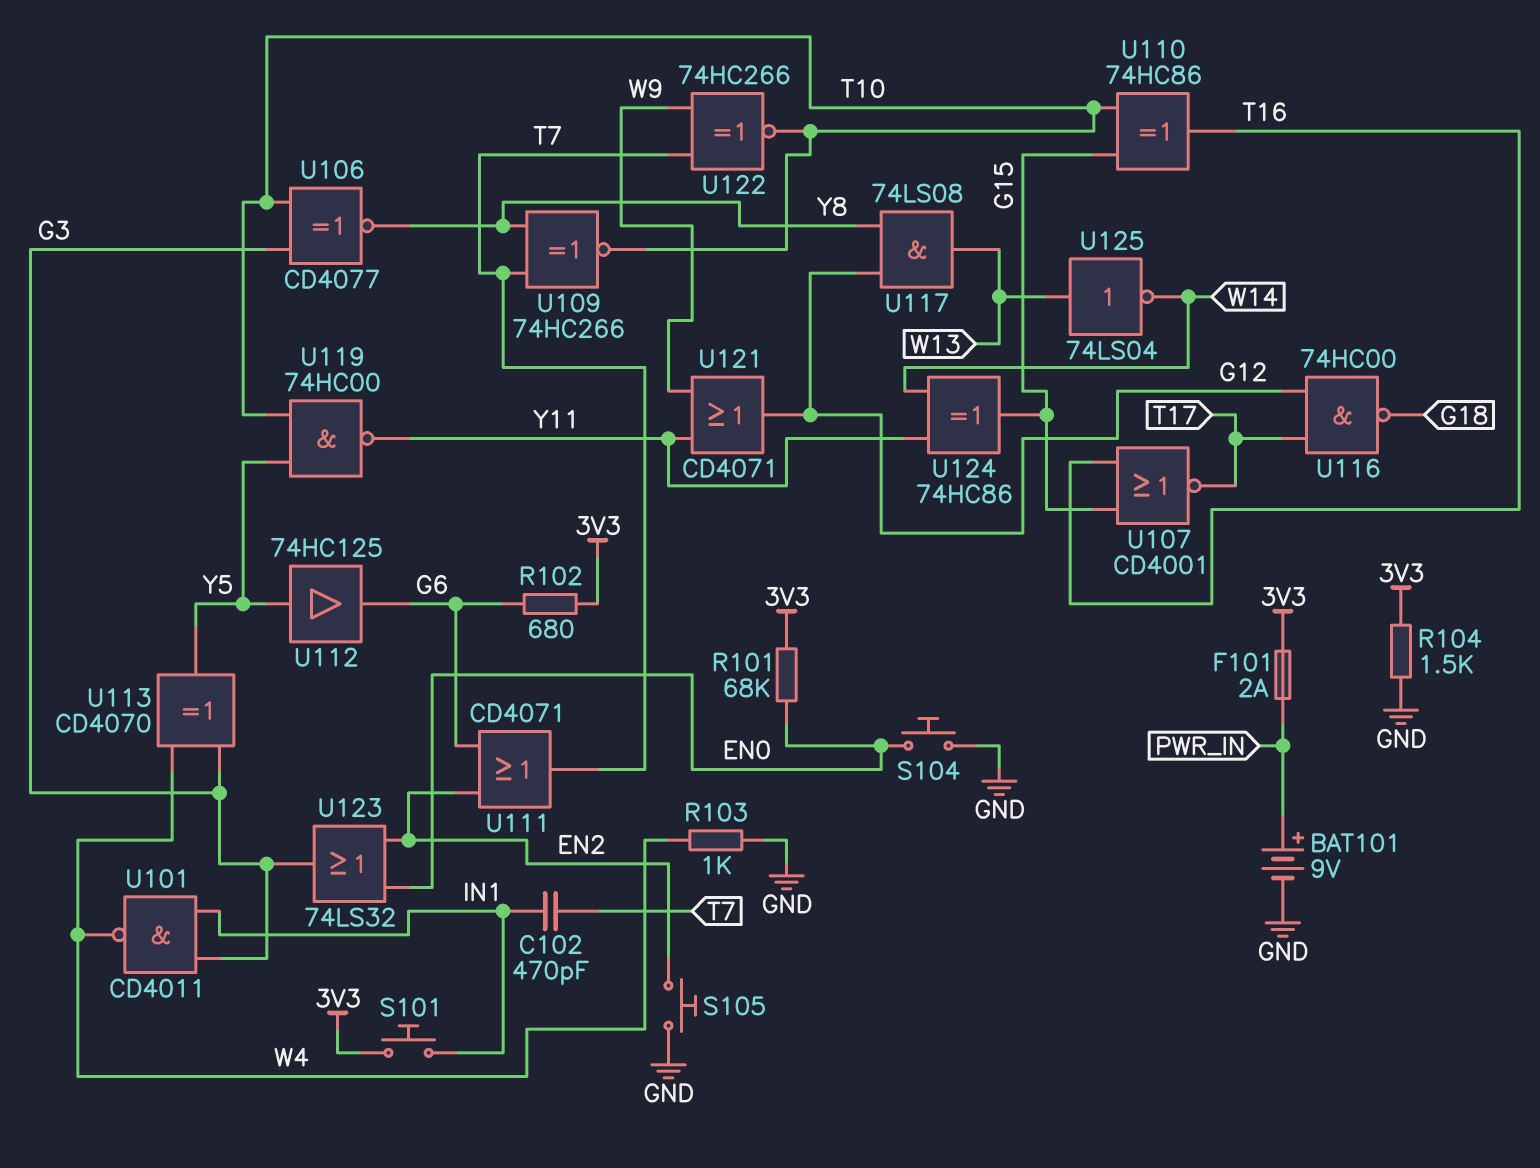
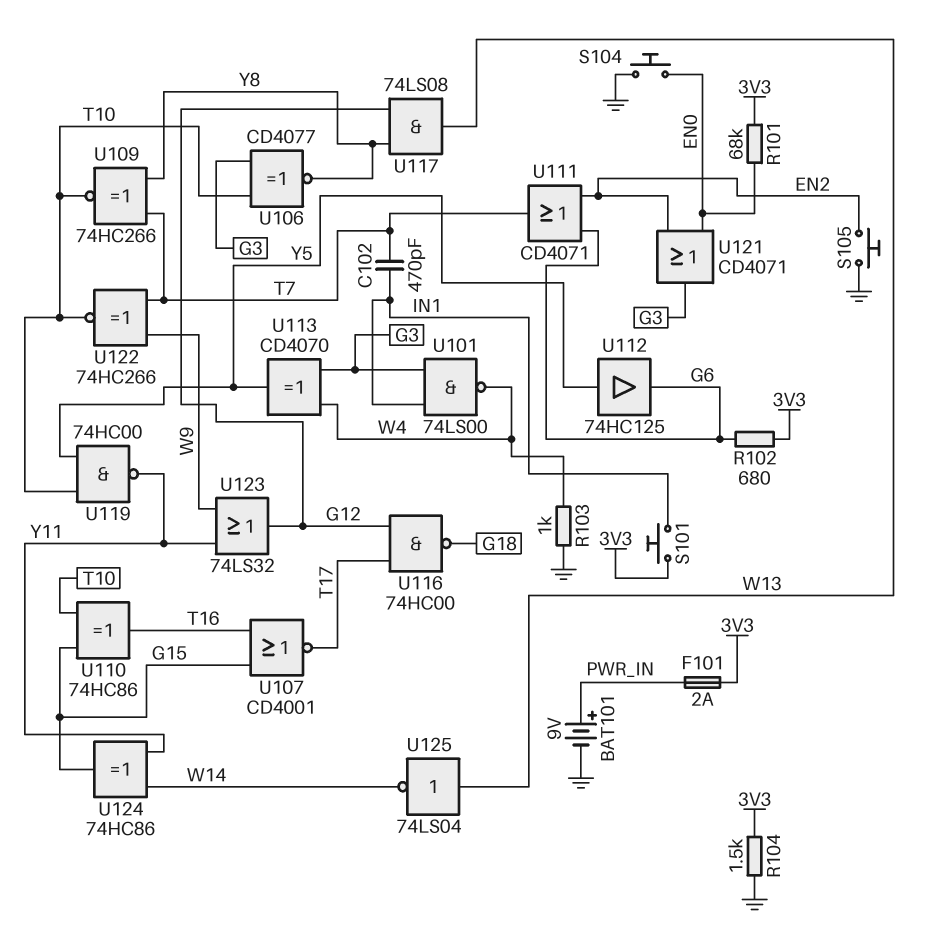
U101: NAND CD4011 (in G3, in IN1, out W4) -> NAND 74LS00 (in G3, in IN1, out W4)
U121: OR CD4071 (in W9, in Y11, out G12) -> OR CD4071 (in EN0, in EN2, out G3)
U123: OR 74LS32 (in EN0, in EN2, out G3) -> OR 74LS32 (in W9, in Y11, out G12)

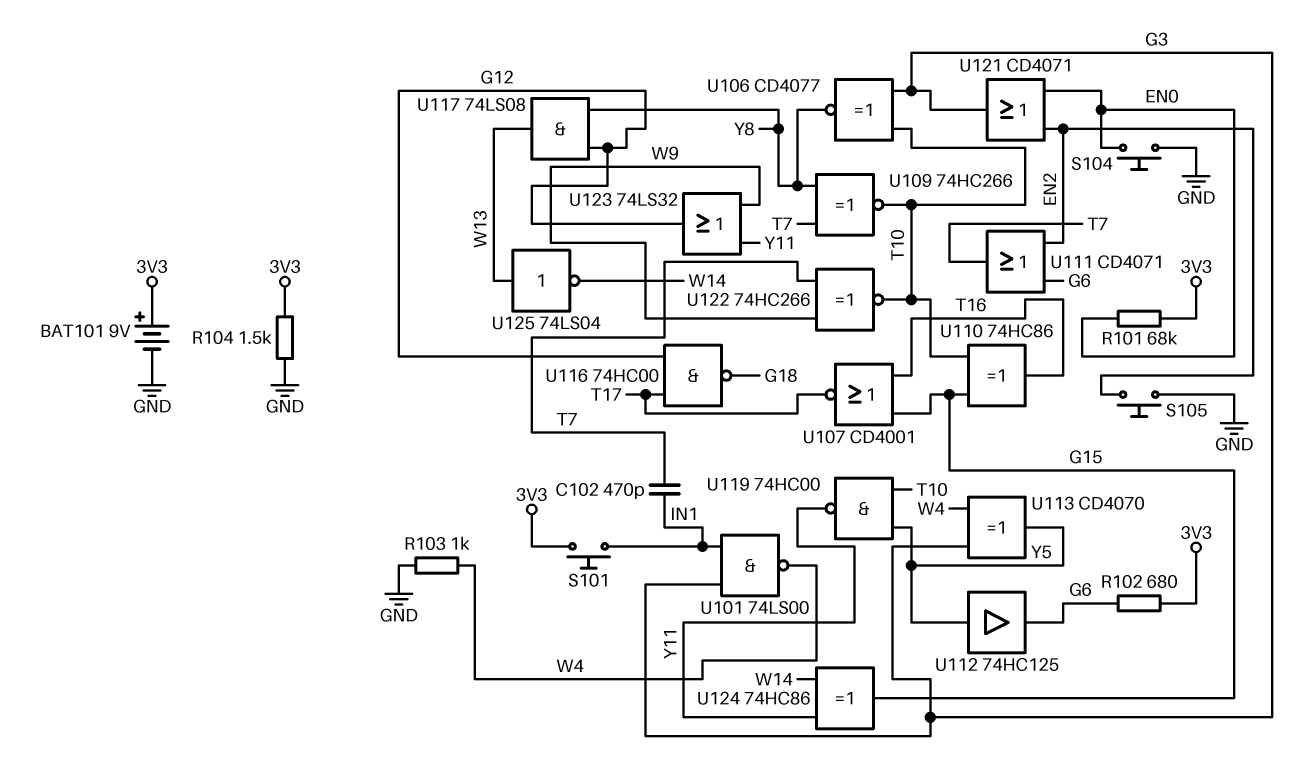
BAT101: 9V (plus PWR_IN, minus GND) -> 9V (plus 3V3, minus GND)
F101: 2A (3V3, PWR_IN) -> none

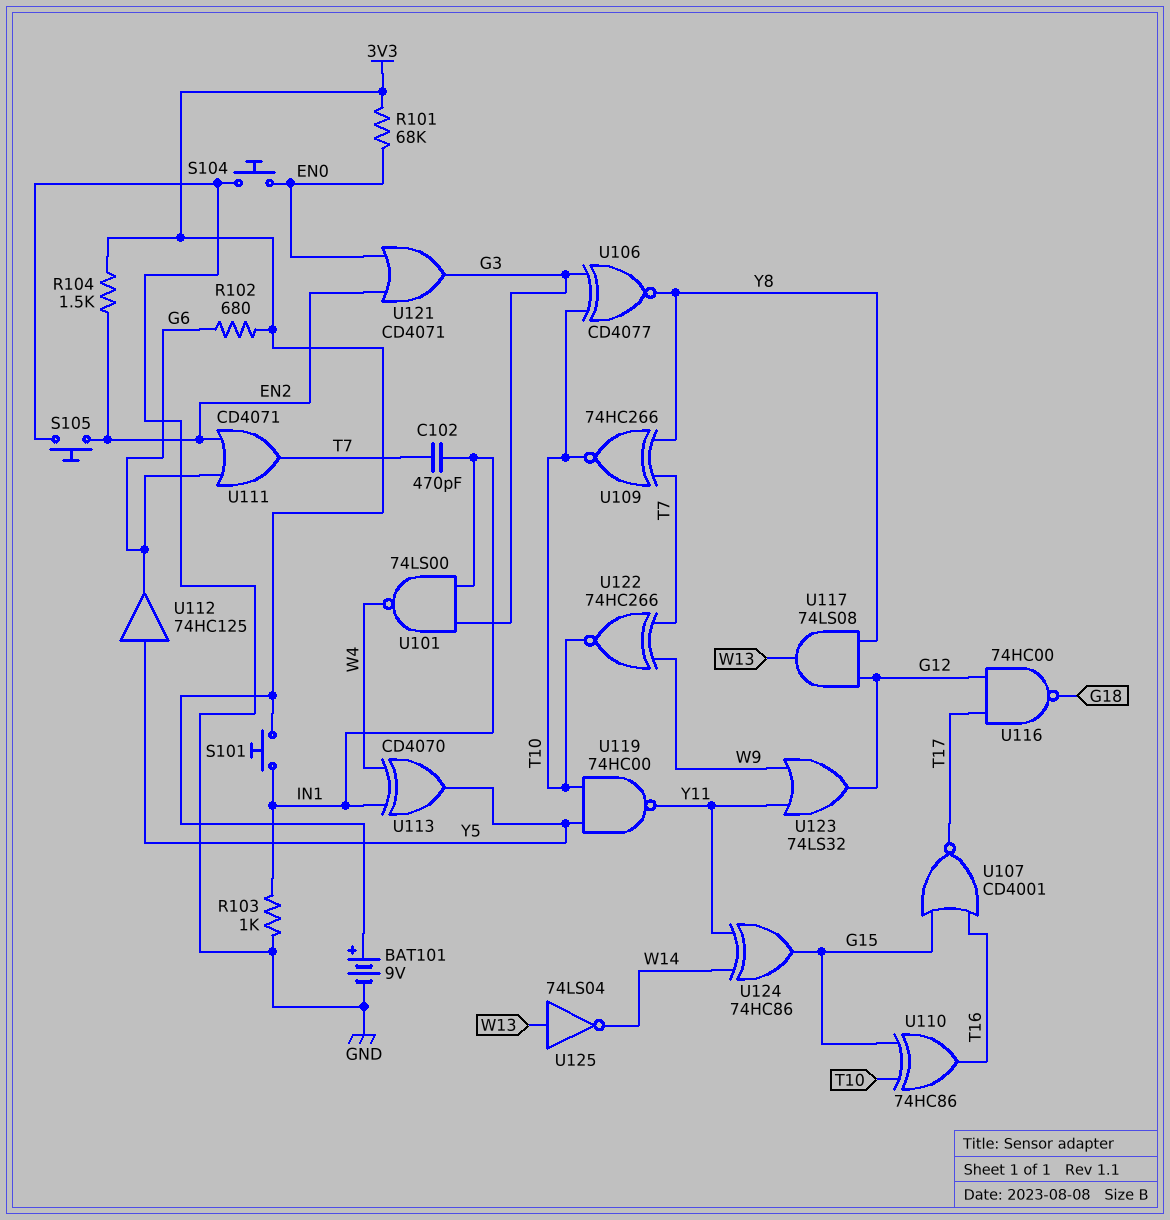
R103: 1k (GND, W4) -> 1k (GND, IN1)
R104: 1.5k (3V3, GND) -> 1.5k (3V3, EN2)
U113: XOR CD4070 (in G3, in W4, out Y5) -> XOR CD4070 (in IN1, in W4, out Y5)

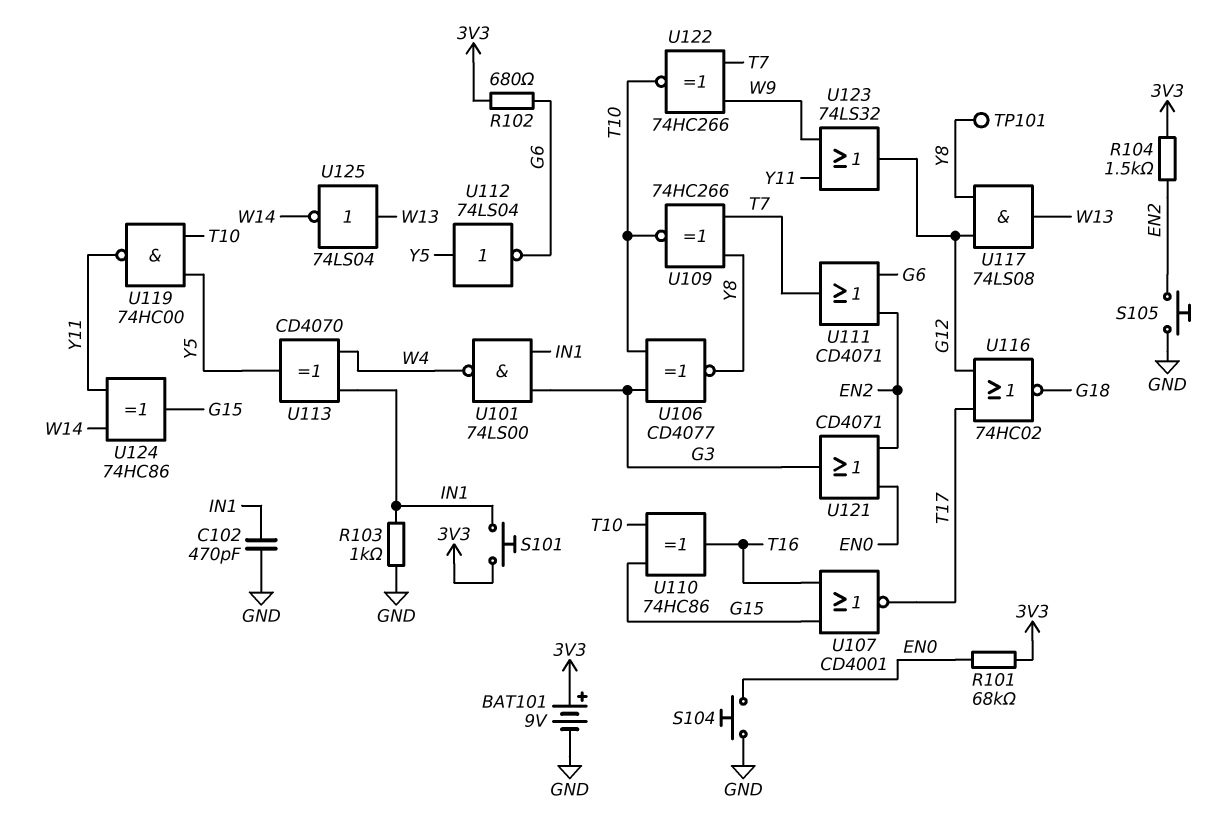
C102: 470pF (IN1, T7) -> 470pF (GND, IN1)
TP101: none -> test point (Y8)
U112: buffer 74HC125 (in Y5, out G6) -> NOT 74LS04 (in Y5, out G6)
U116: NAND 74HC00 (in G12, in T17, out G18) -> NOR 74HC02 (in G12, in T17, out G18)

